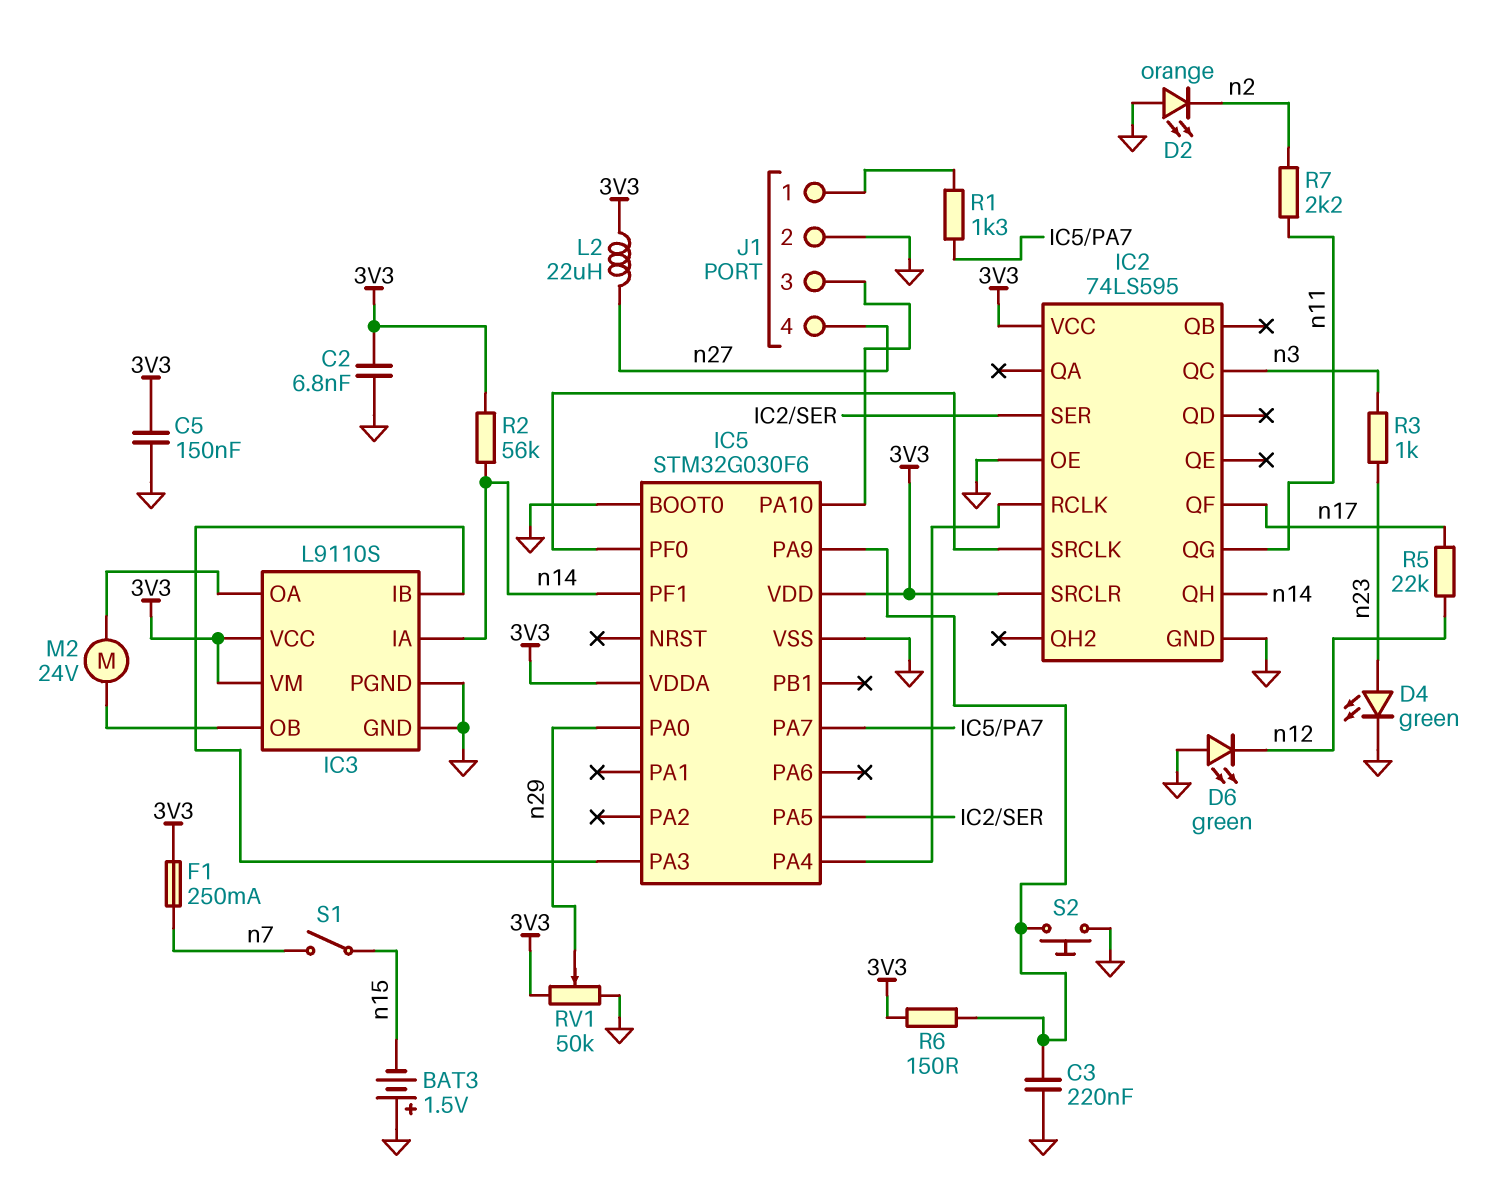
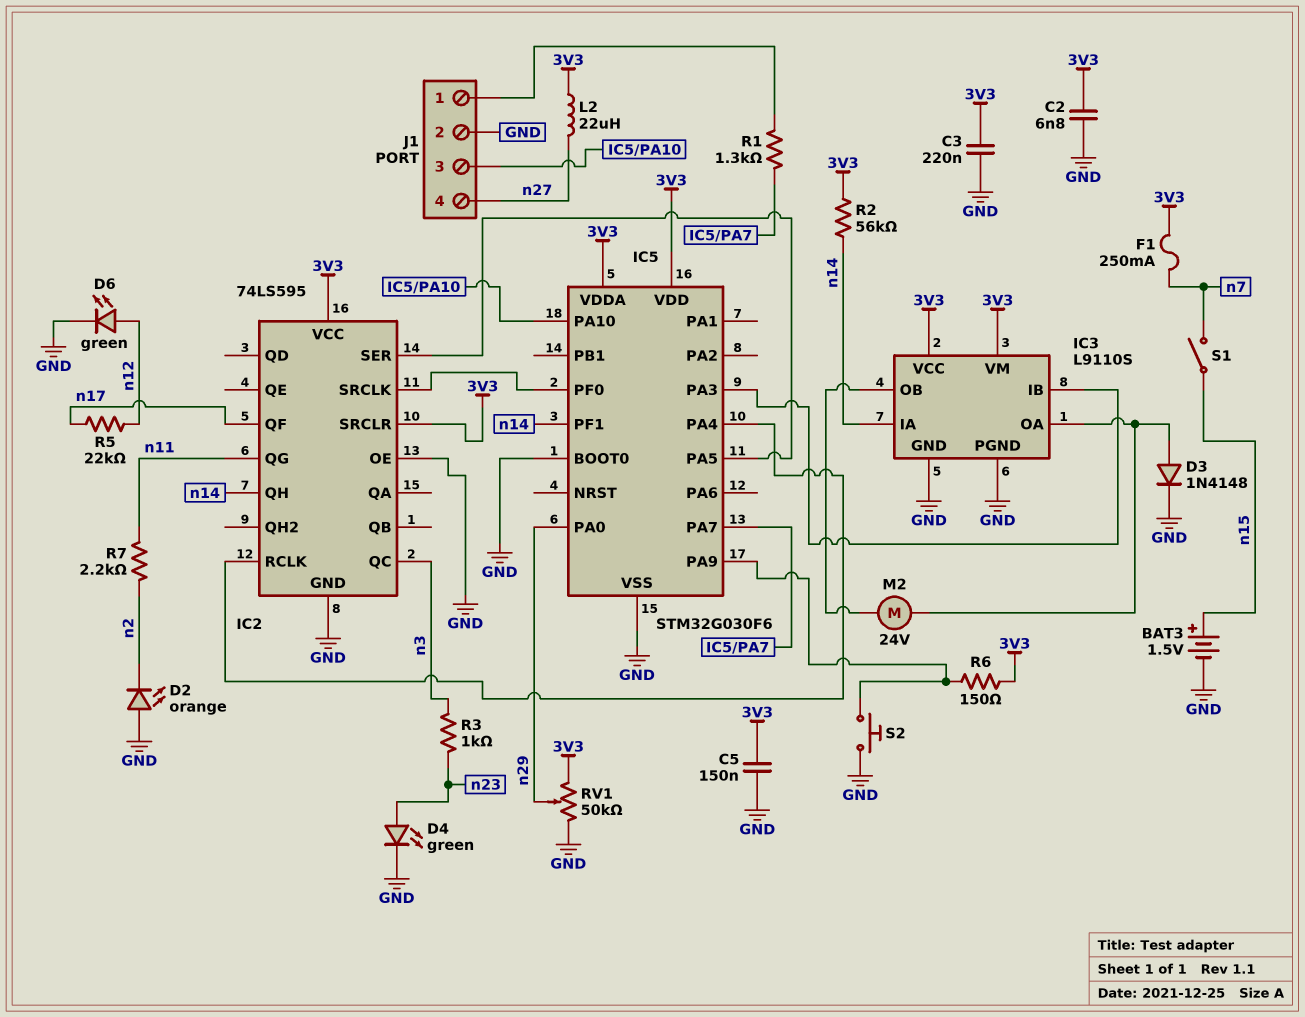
BAT3: 1.5V (plus GND, minus n15) -> 1.5V (plus n15, minus GND)
C3: 220nF (GND, IC5/PA9) -> 220nF (3V3, GND)
D3: none -> diode 1N4148 (A IC3/OA, K GND)
D6: LED green (A GND, K n12) -> LED green (A n12, K GND)

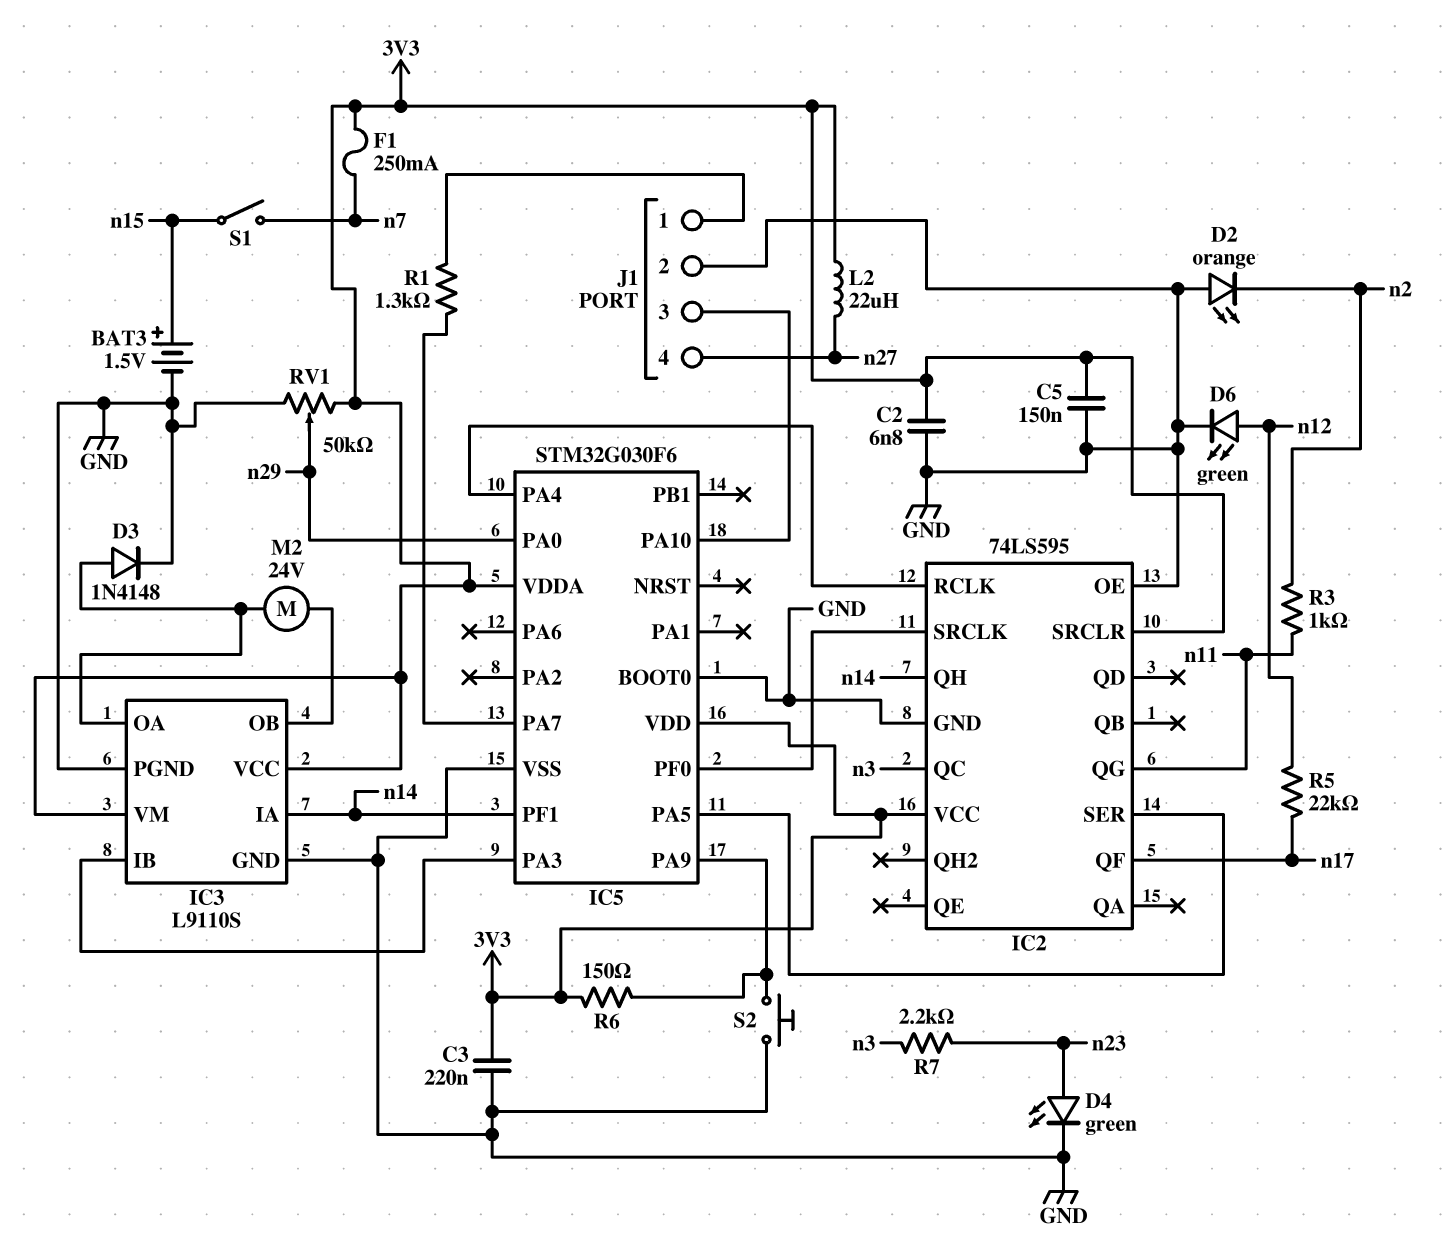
R2: 56k (3V3, n14) -> none
R3: 1k (n3, n23) -> 1k (n2, n11)
R7: 2.2k (n2, n11) -> 2.2k (n3, n23)

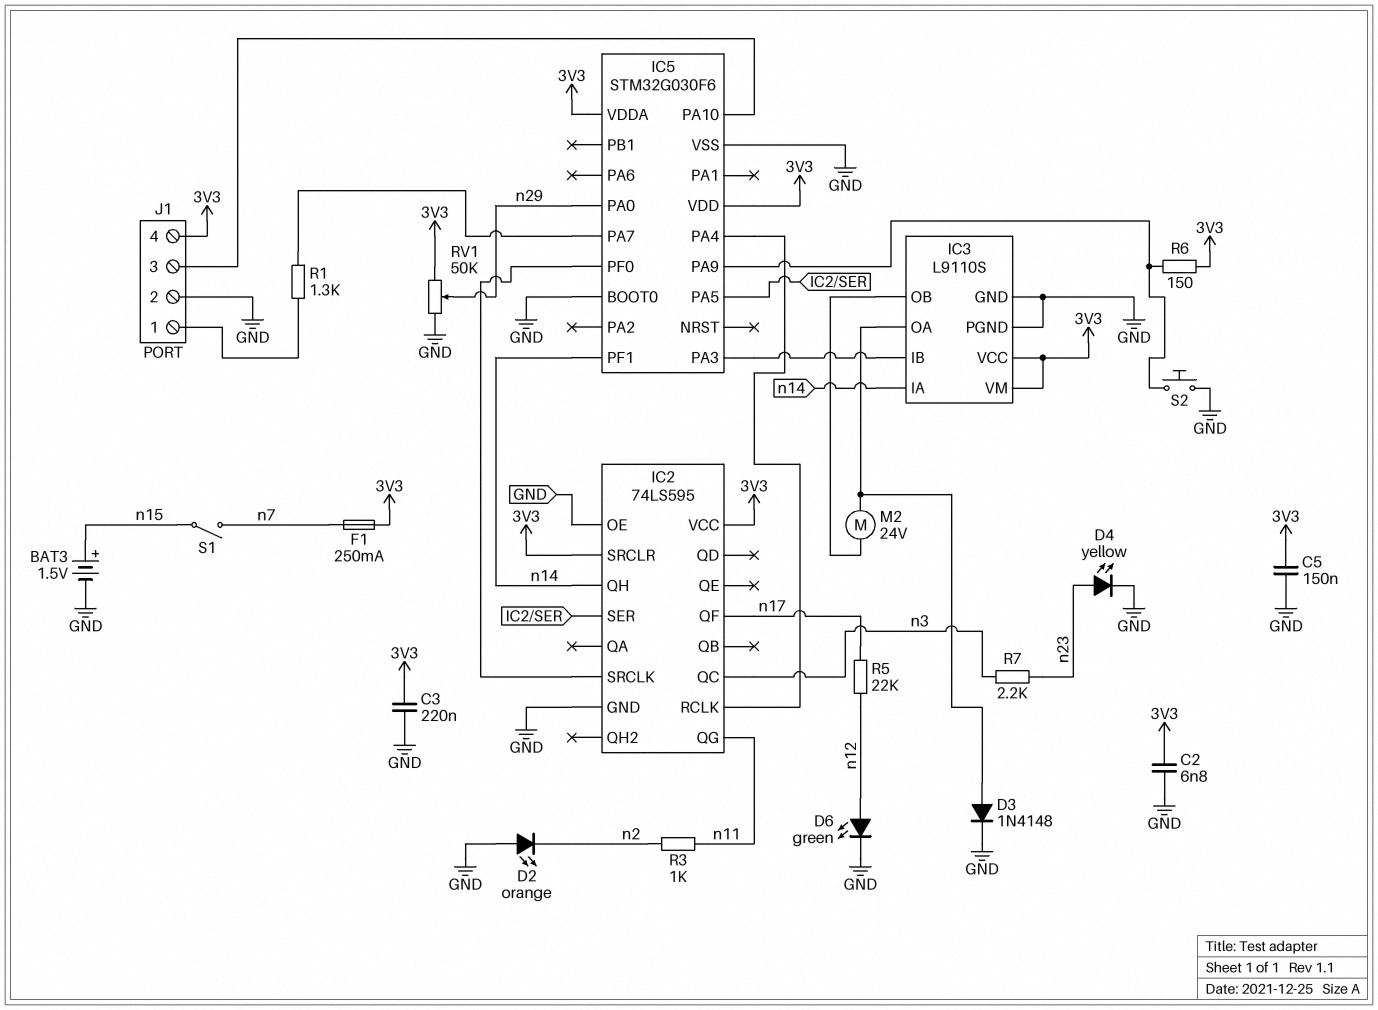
D4: LED green (A n23, K GND) -> LED yellow (A n23, K GND)
J1 pin 4: n27 -> 3V3
L2: 22uH (3V3, n27) -> none

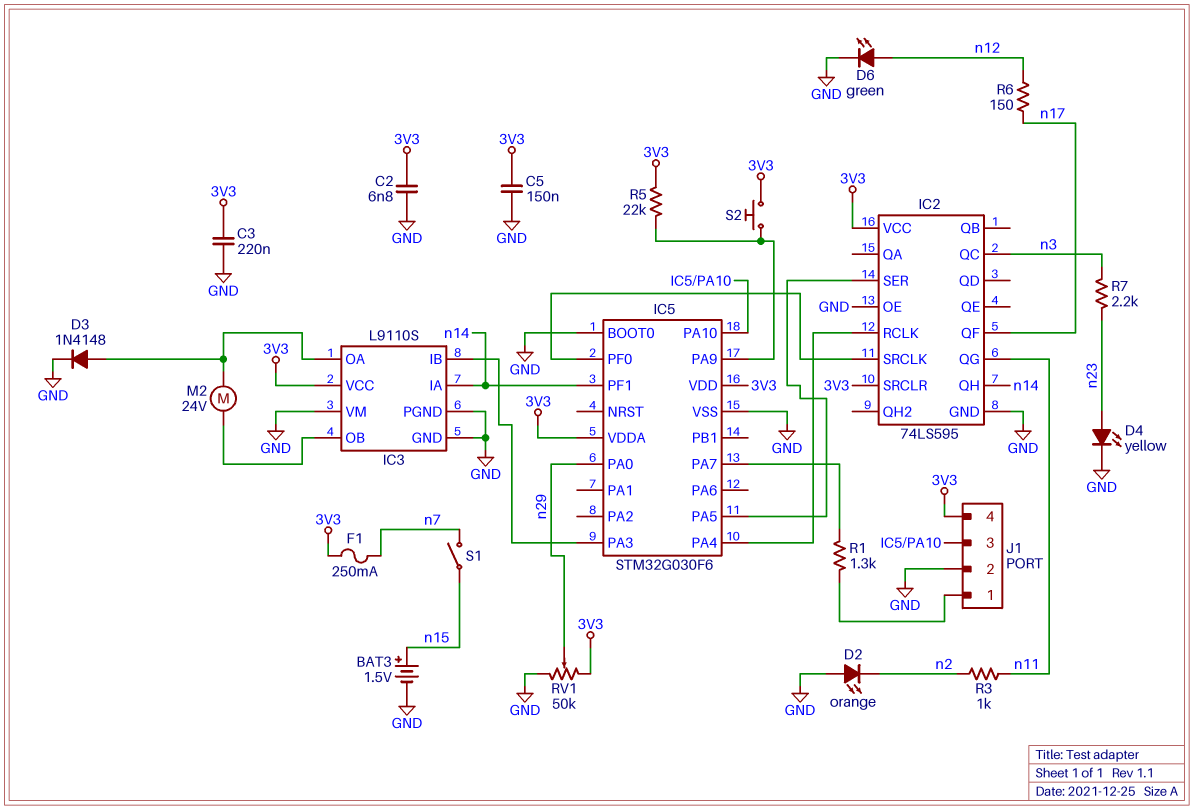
IC3 pin VM: 3V3 -> GND
R5: 22k (n12, n17) -> 22k (3V3, IC5/PA9)
R6: 150 (3V3, IC5/PA9) -> 150 (n12, n17)
S2: button (GND, IC5/PA9) -> button (3V3, IC5/PA9)

